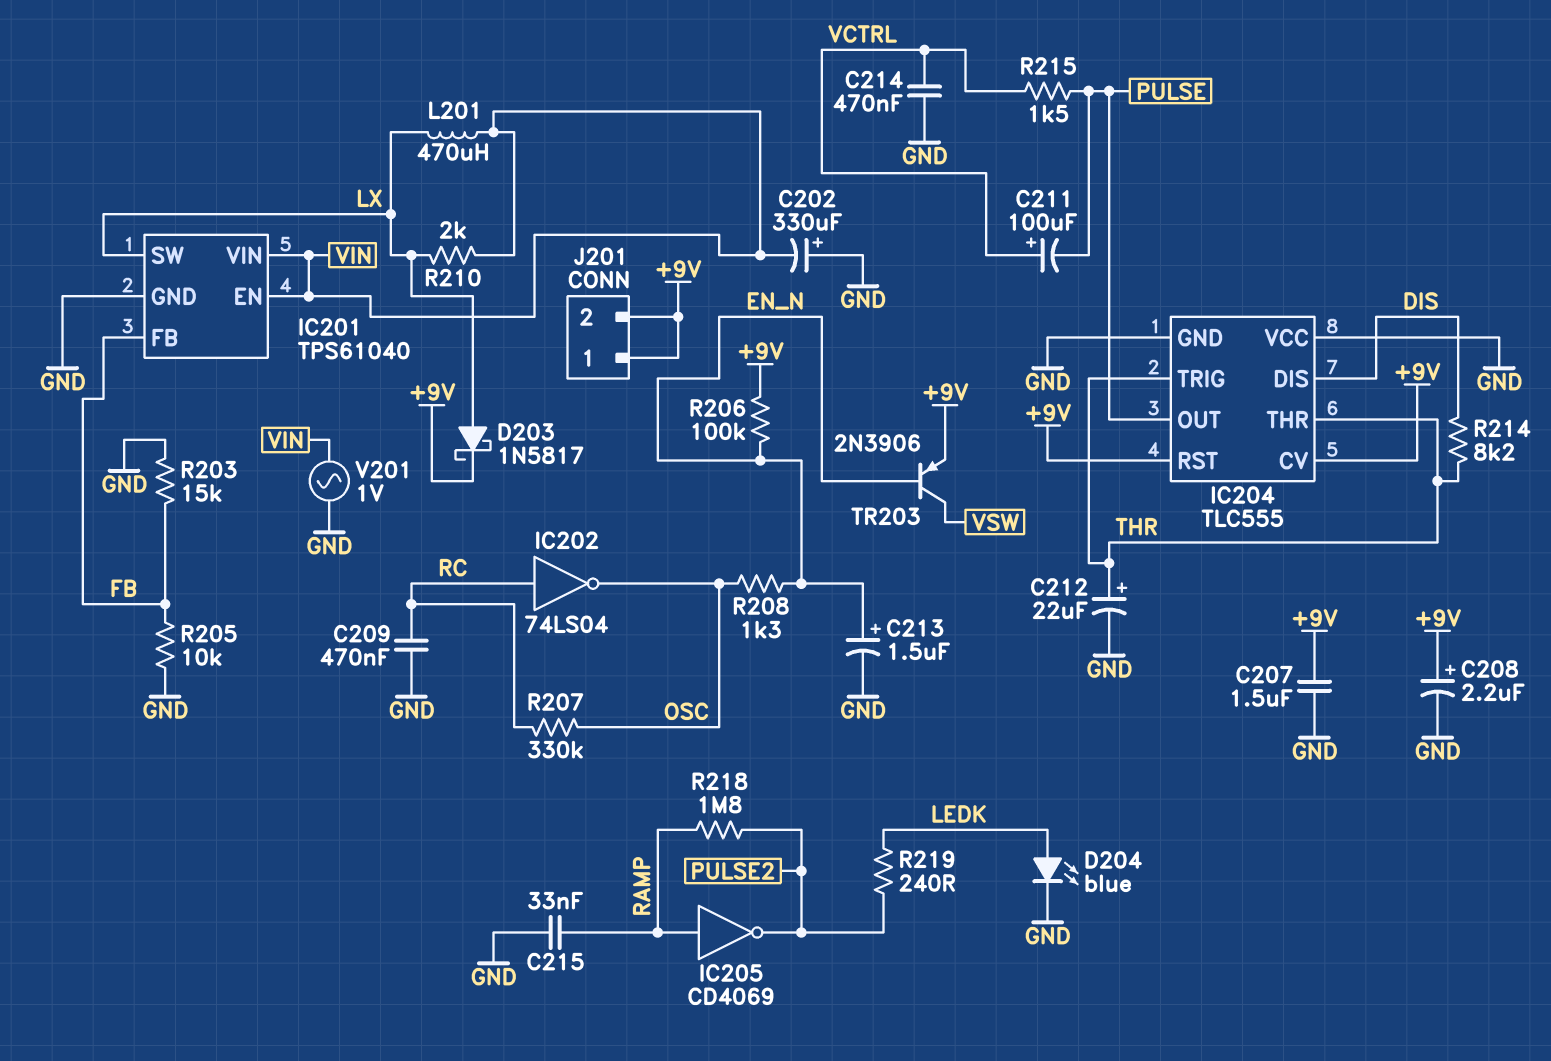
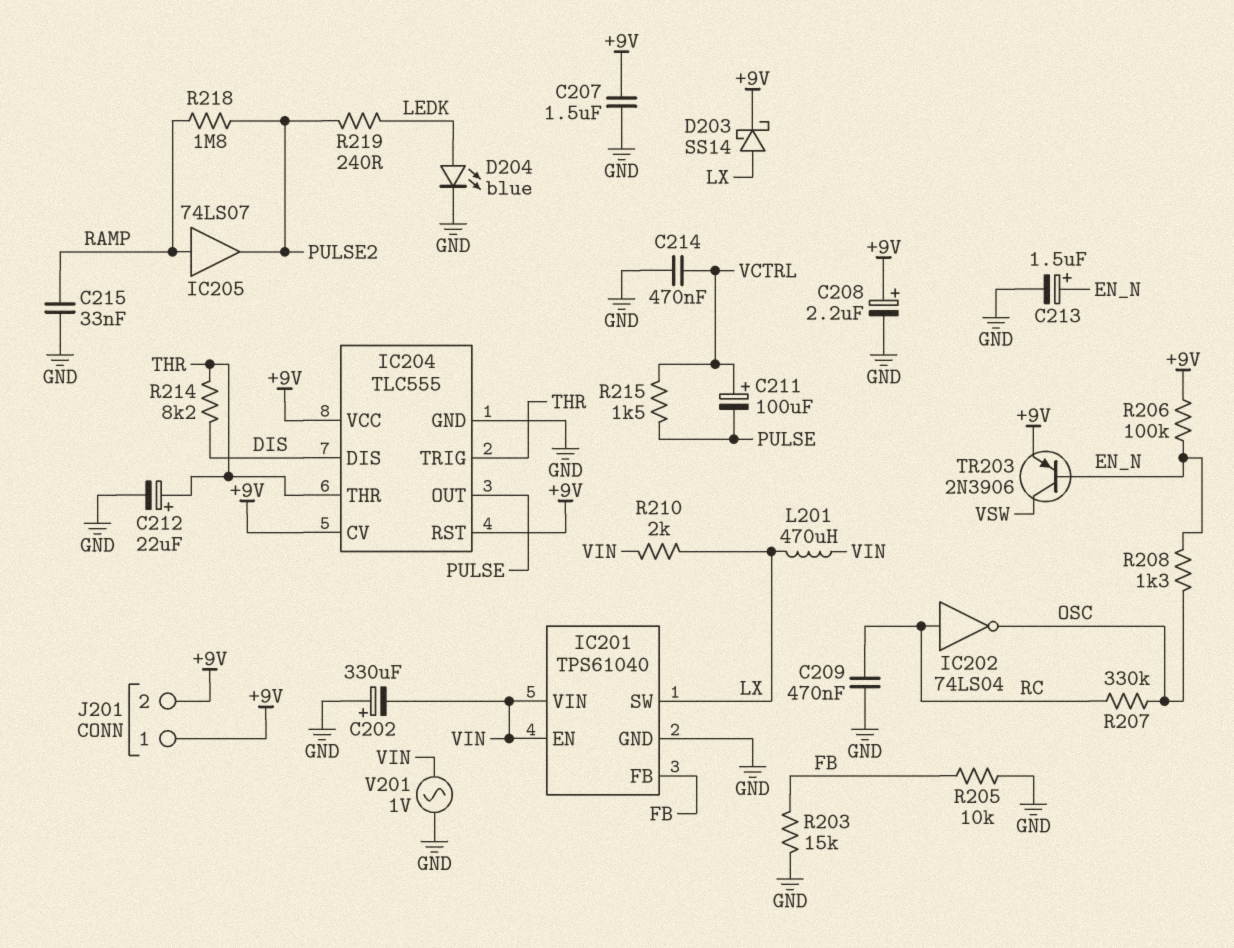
D203: schottky 1N5817 (A LX, K +9V) -> schottky SS14 (A LX, K +9V)
IC204 pin VCC: GND -> +9V
IC205: NOT CD4069 (in RAMP, out PULSE2) -> buffer 74LS07 (in RAMP, out PULSE2)

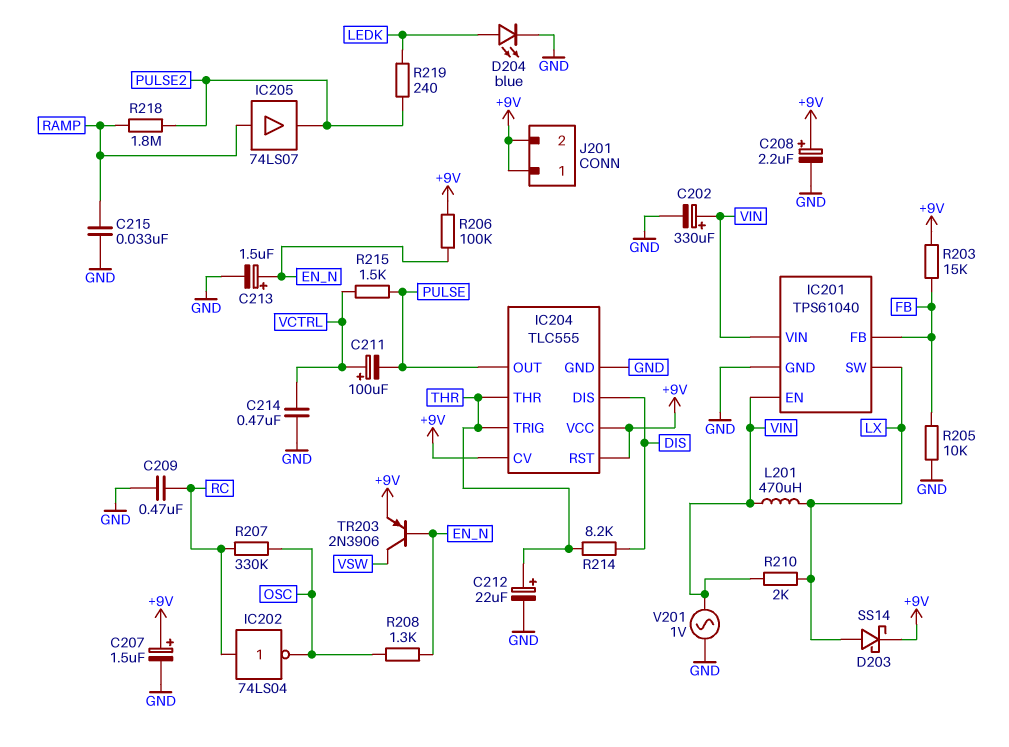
C202: 330uF (plus GND, minus VIN) -> 330uF (plus VIN, minus GND)
C207: 1.5uF (+9V, GND) -> 1.5uF (plus +9V, minus GND)
R203: 15k (FB, GND) -> 15k (+9V, FB)

